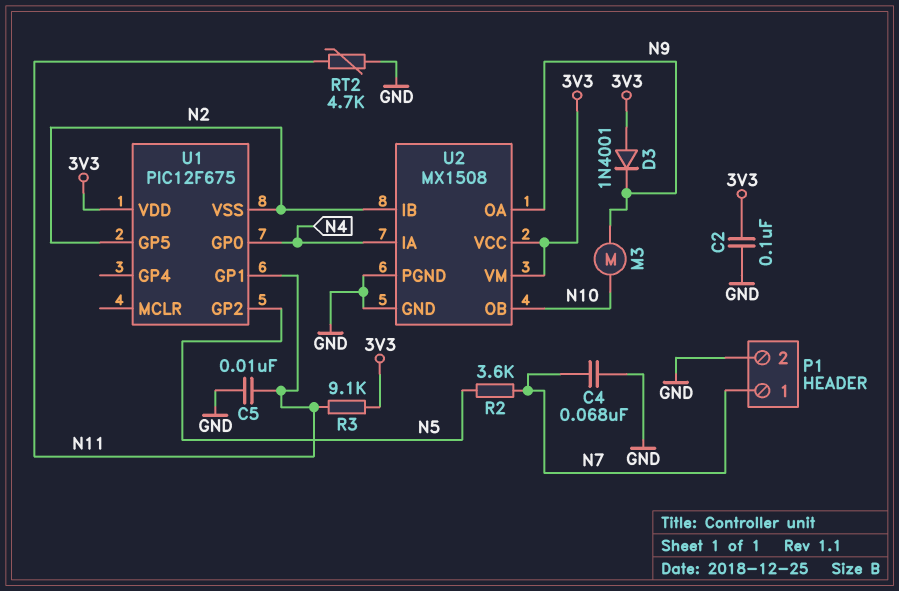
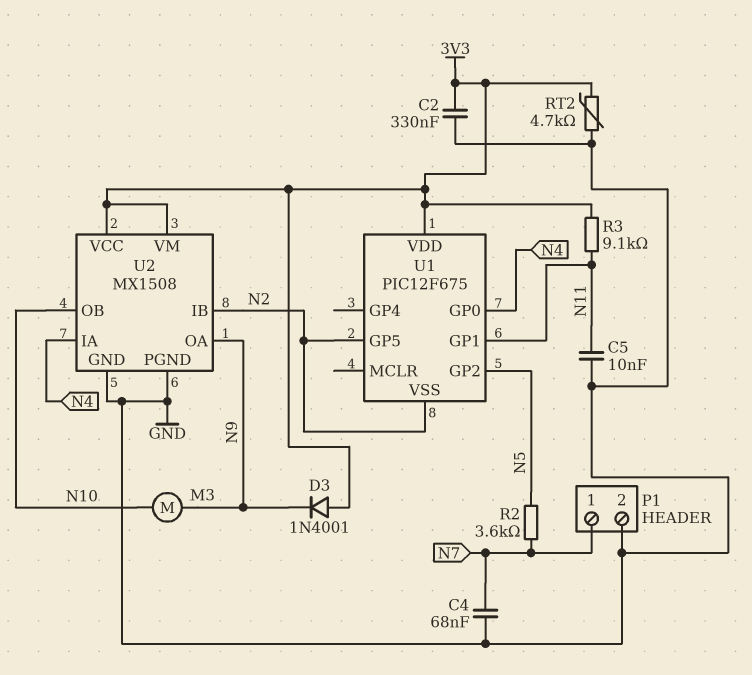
C2: 100nF (3V3, GND) -> 330nF (3V3, GND)
RT2: 4.7k (GND, N11) -> 4.7k (3V3, GND)

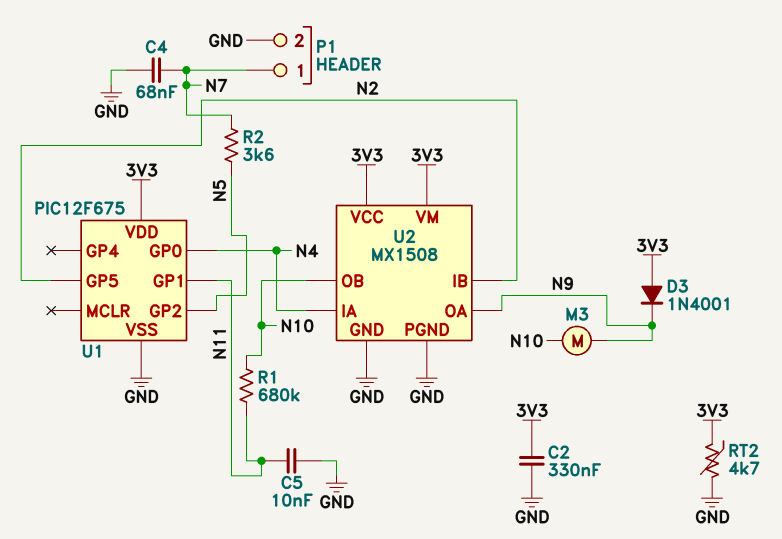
R1: none -> 680k (N10, N11)
R3: 9.1k (3V3, N11) -> none
U1 pin VSS: N2 -> GND

